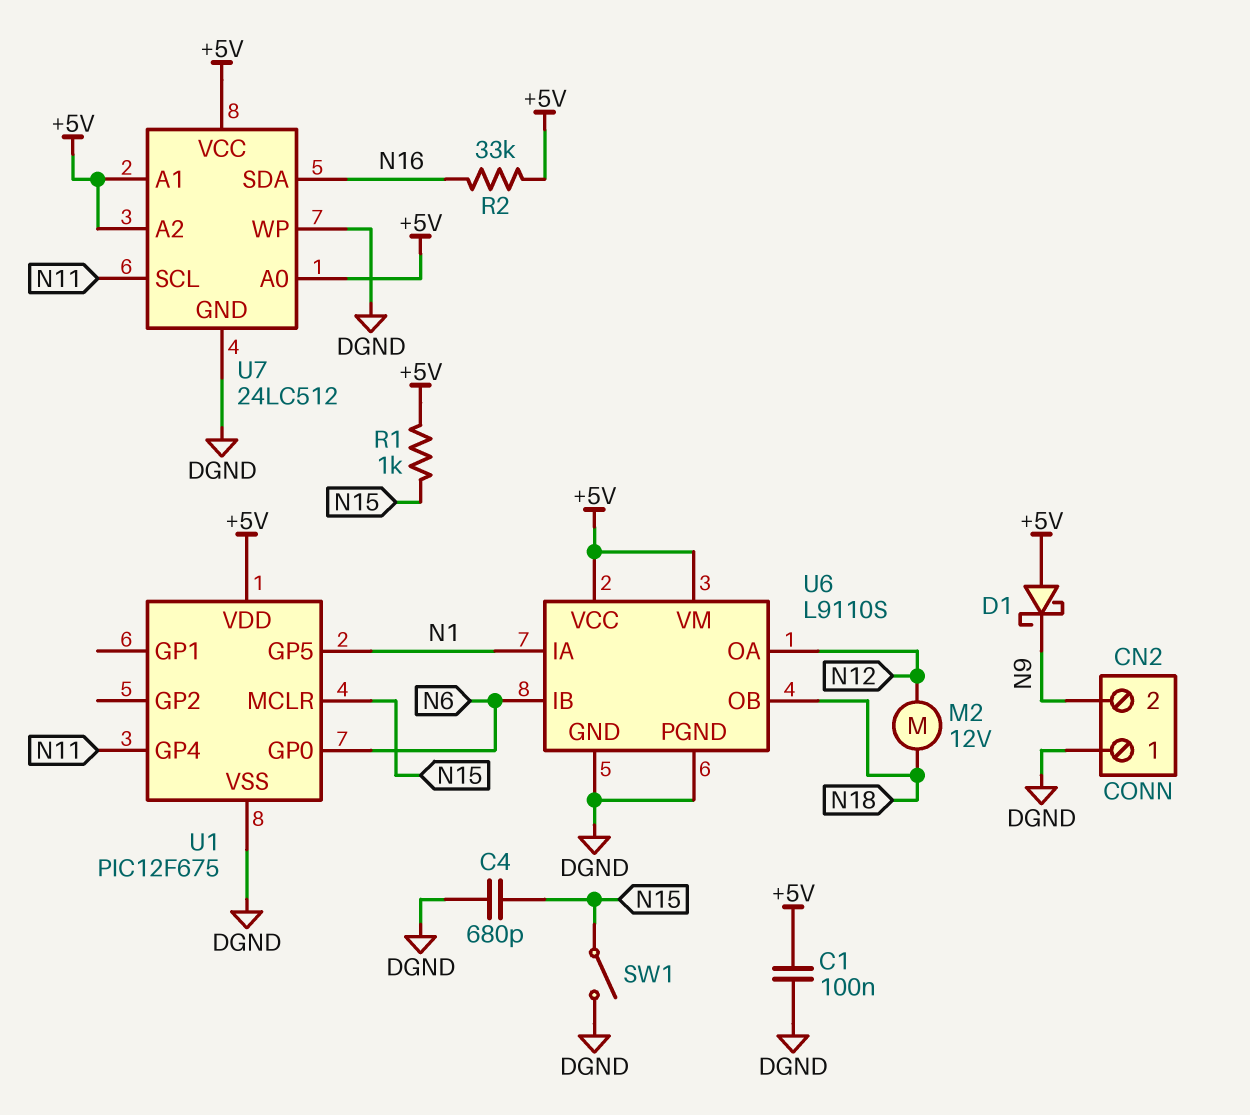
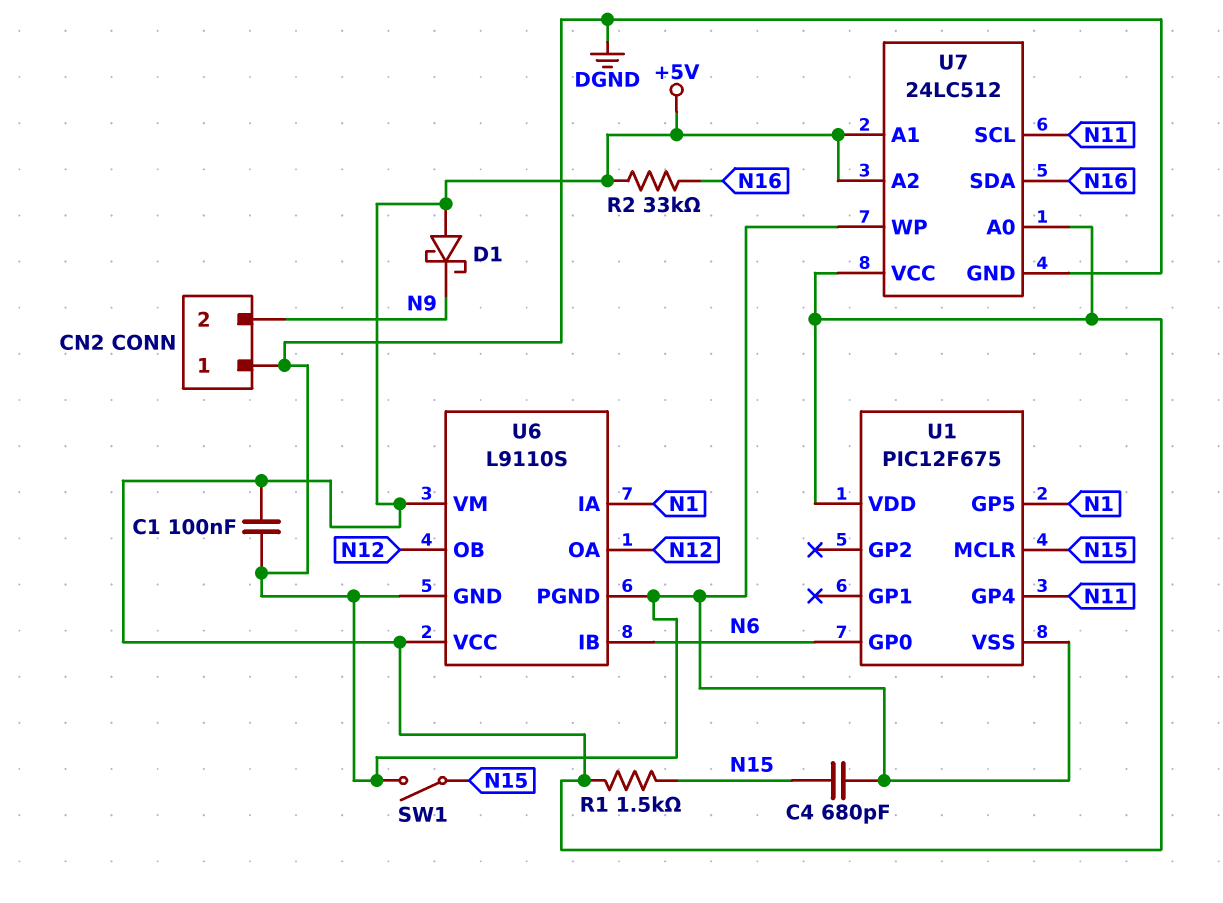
M2: motor 12V (N12, N18) -> none
R1: 1k (+5V, N15) -> 1.5k (+5V, N15)
U6 pin OB: N18 -> N12

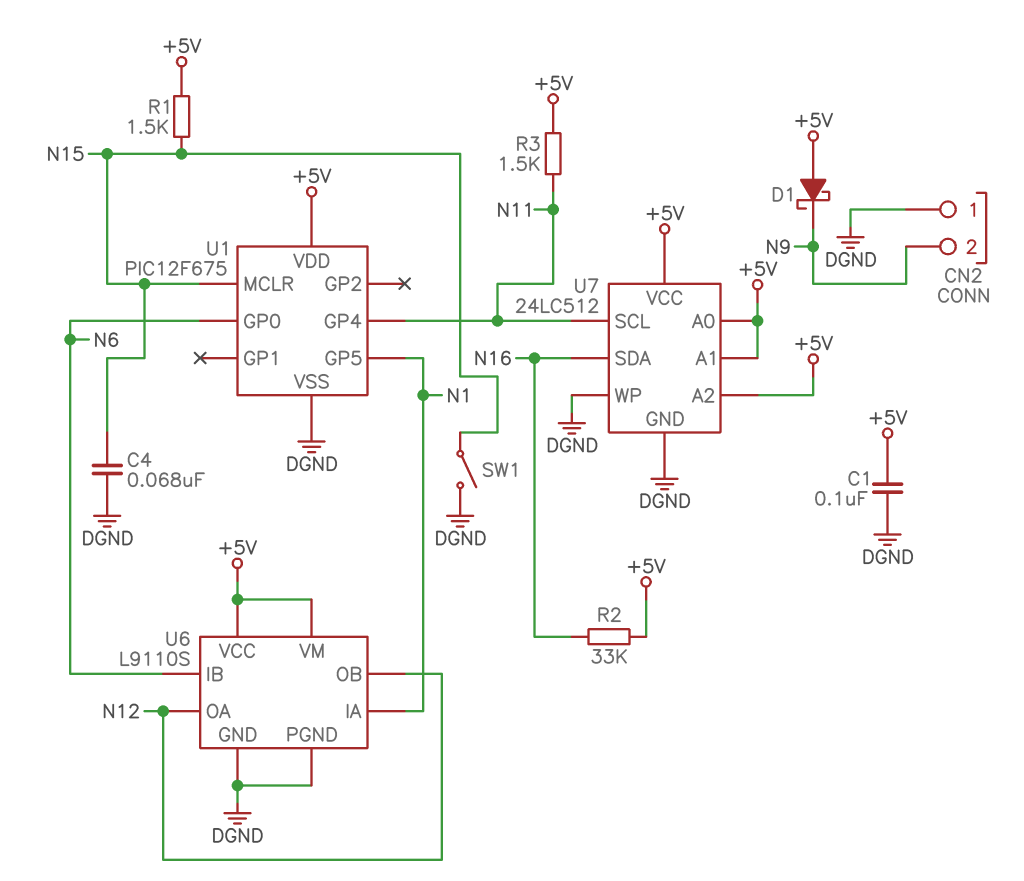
C4: 680pF (DGND, N15) -> 68nF (DGND, N15)
R3: none -> 1.5k (+5V, N11)

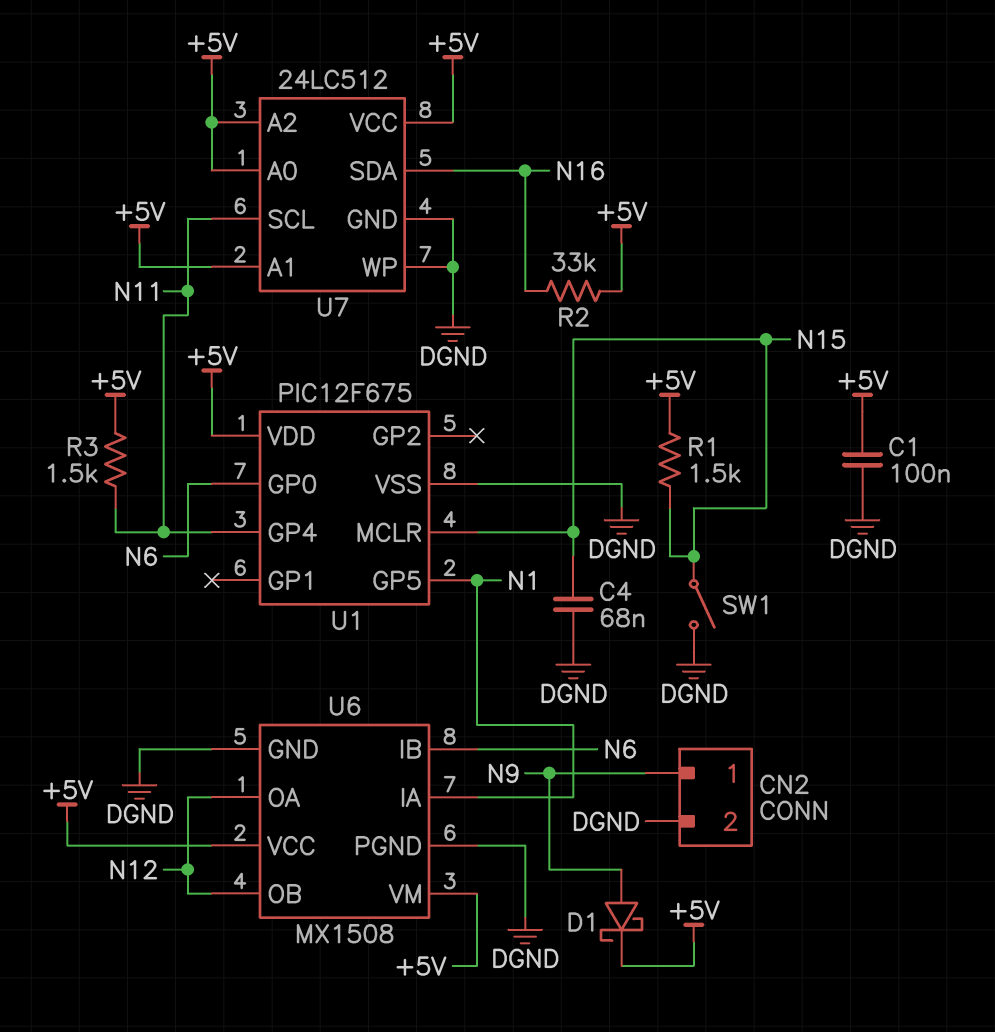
CN2 pin 1: DGND -> N9
CN2 pin 2: N9 -> DGND
D1: schottky (A +5V, K N9) -> schottky (A N9, K +5V)
U6: L9110S -> MX1508

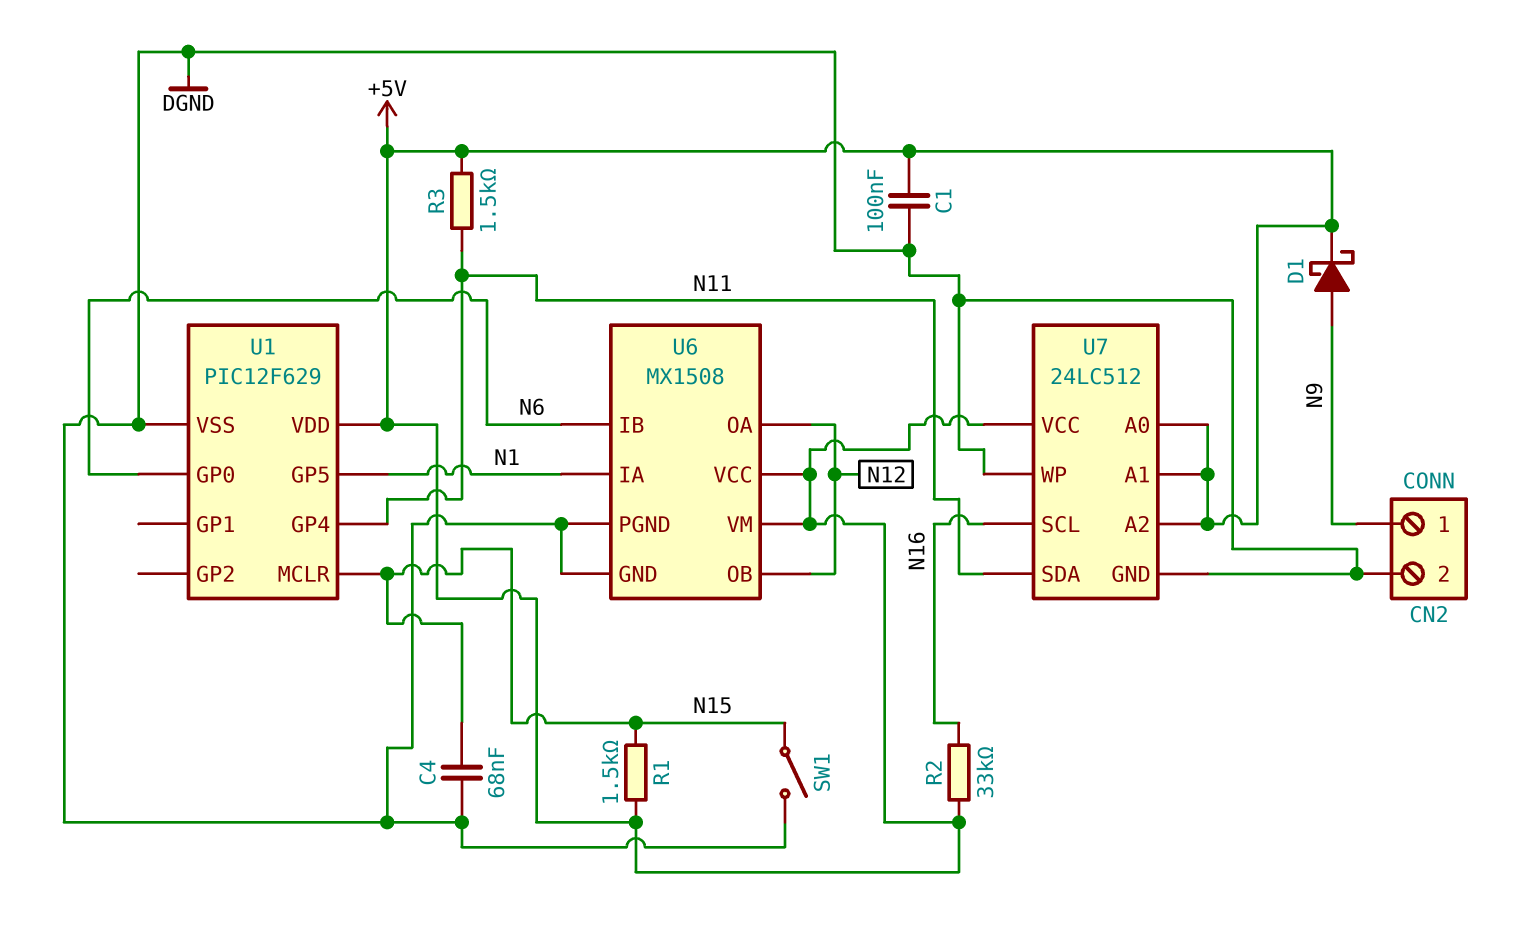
U1: PIC12F675 -> PIC12F629
U7 pin SCL: N11 -> N16
U7 pin SDA: N16 -> N11

